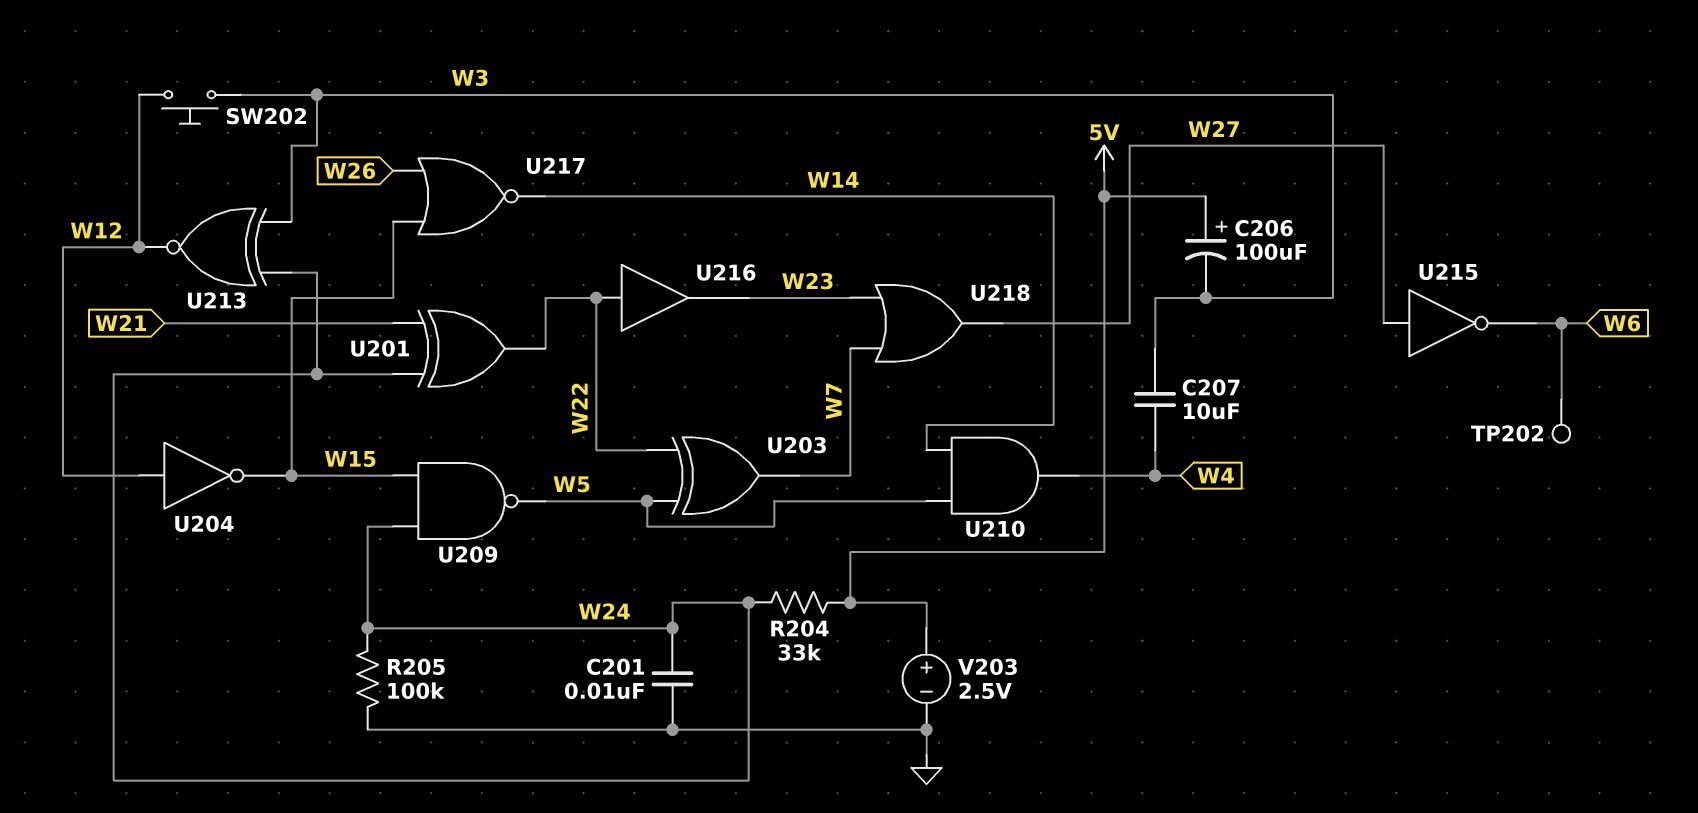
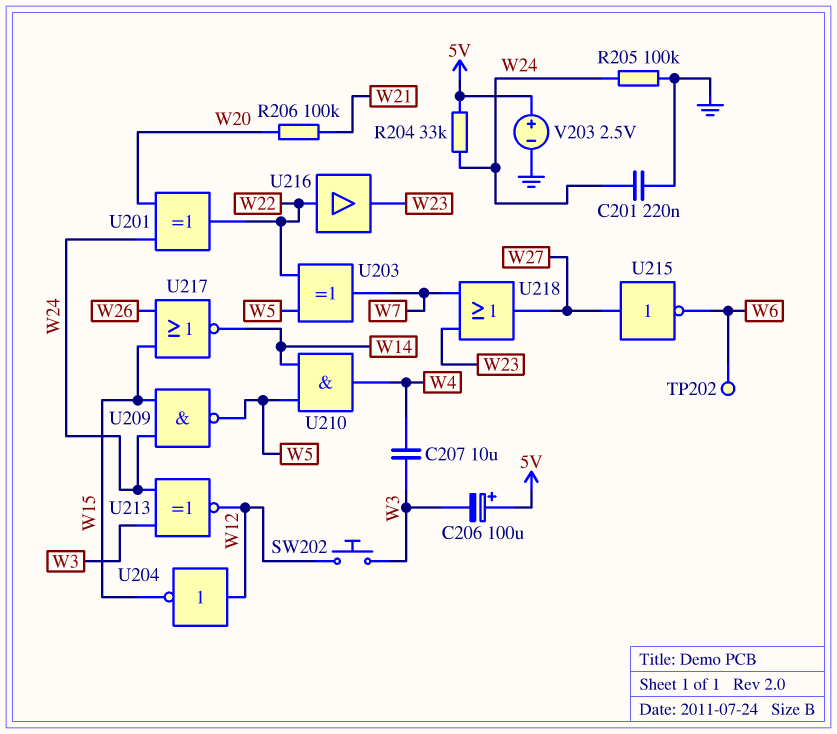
C201: 10nF (GND, W24) -> 220nF (GND, W24)
R206: none -> 100k (W20, W21)
U201: XOR (in W21, in W24, out W22) -> XOR (in W20, in W24, out W22)

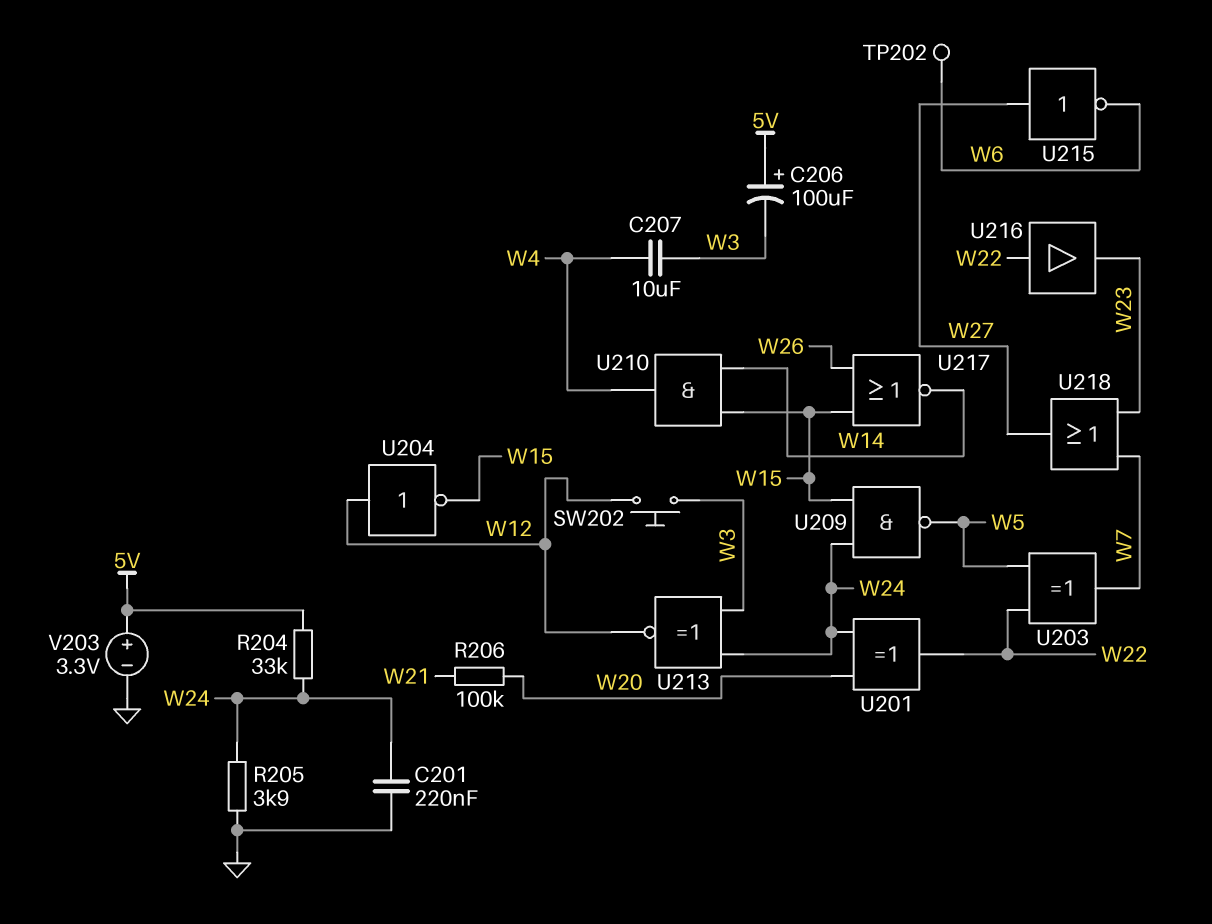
R205: 100k (GND, W24) -> 3.9k (GND, W24)
U210: AND (in W5, in W14, out W4) -> AND (in W14, in W15, out W4)
V203: 2.5V (plus 5V, minus GND) -> 3.3V (plus 5V, minus GND)

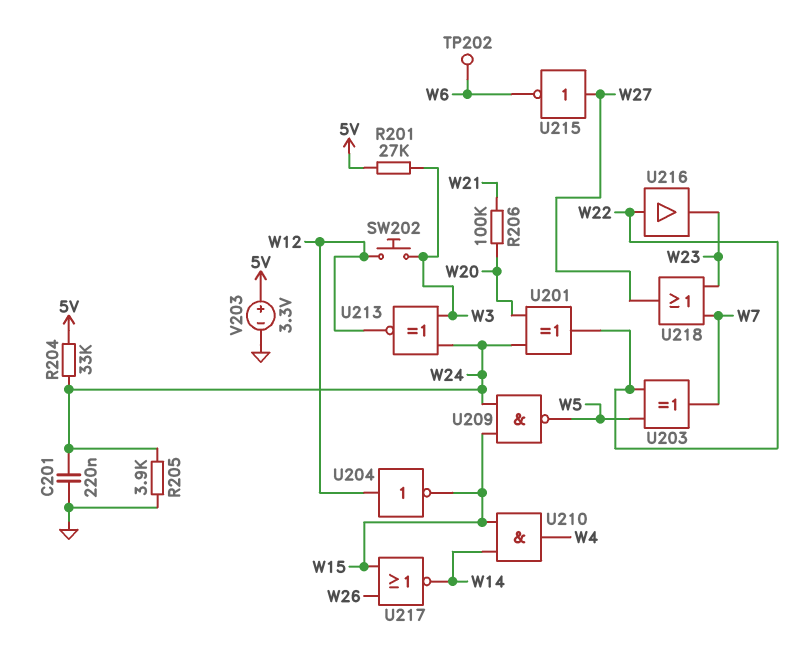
C206: 100uF (plus 5V, minus W3) -> none
C207: 10uF (W3, W4) -> none
R201: none -> 27k (5V, W3)

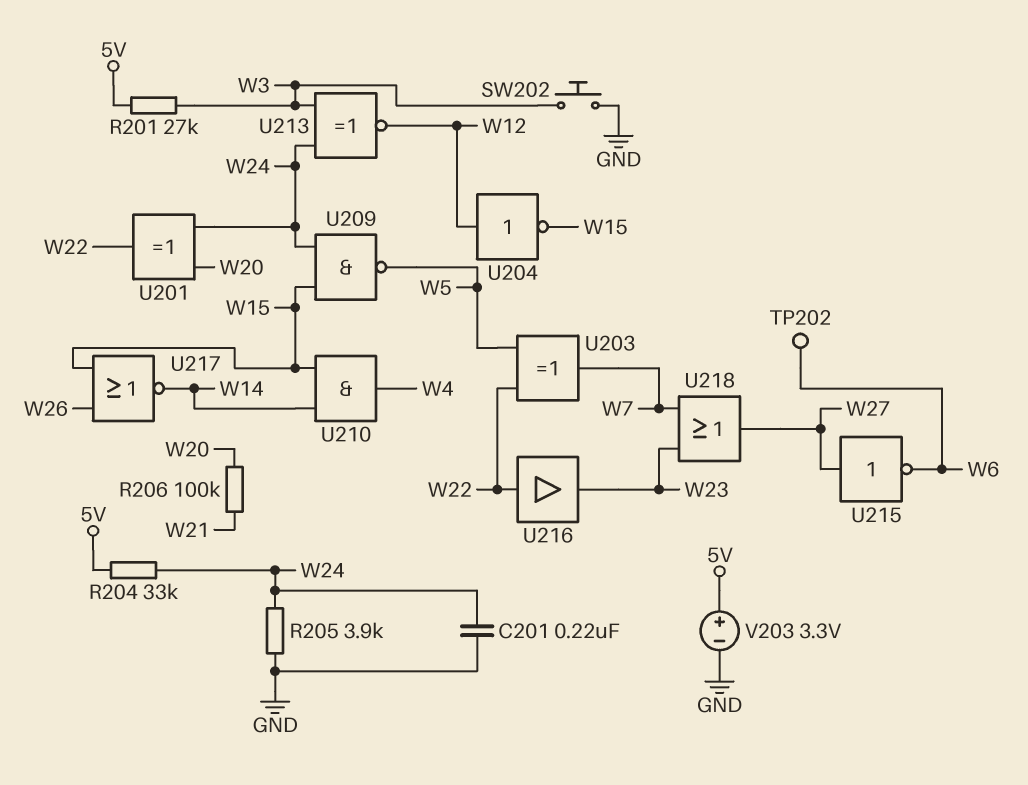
SW202: button (W3, W12) -> button (GND, W3)

